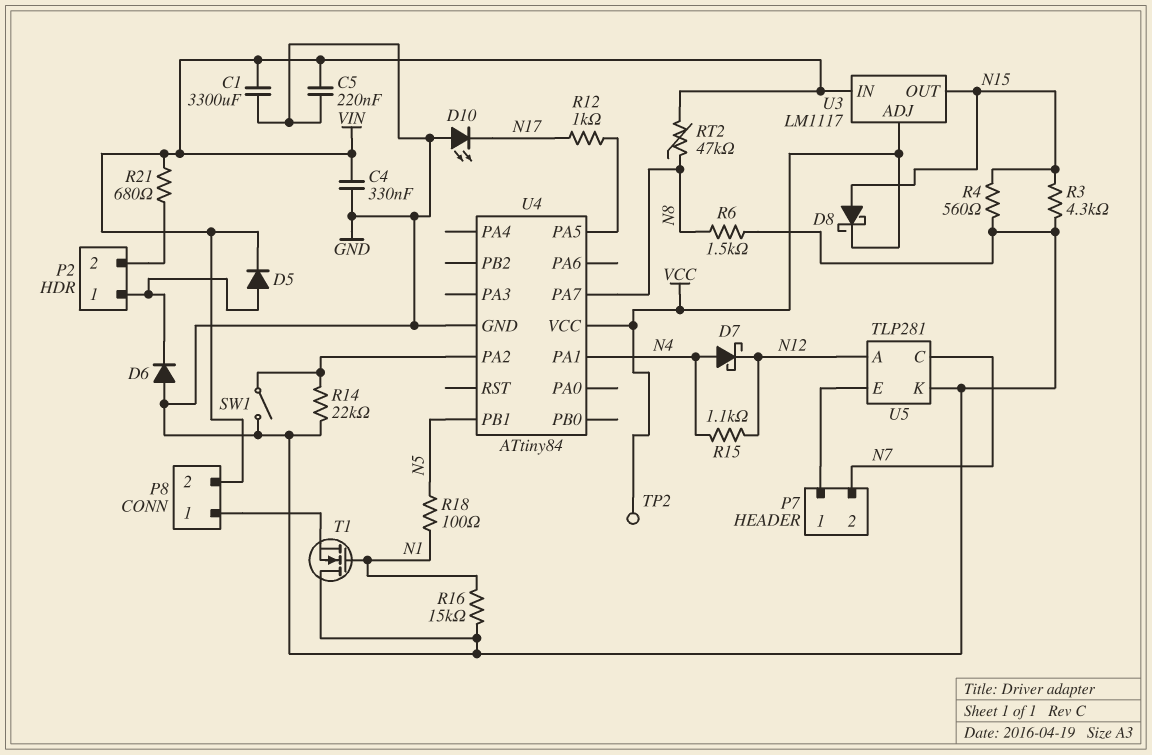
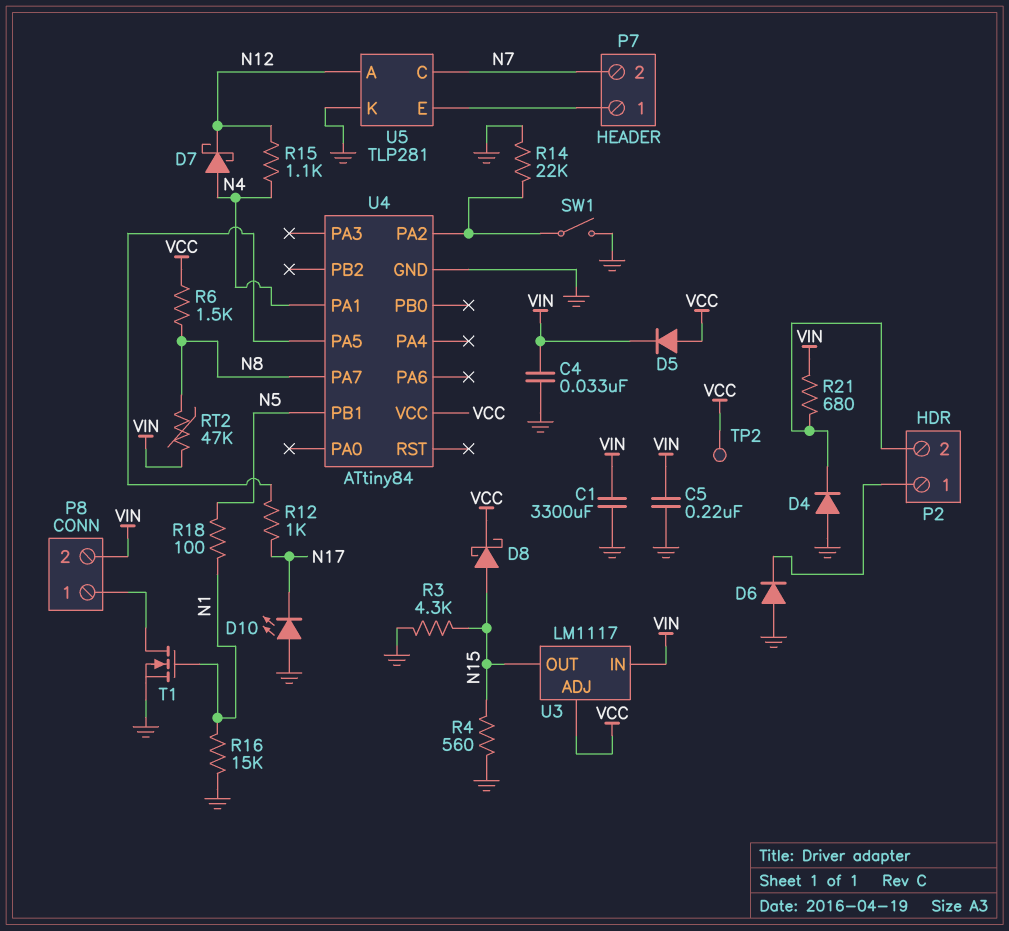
C4: 330nF (GND, VIN) -> 33nF (GND, VIN)
D4: none -> diode (A GND, K P2/2)
D5: diode (A P2/1, K VIN) -> diode (A VCC, K VIN)
R6: 1.5k (GND, N8) -> 1.5k (N8, VCC)
T1: NMOS (G N1, D GND, S P8/1) -> NMOS (G N1, D P8/1, S GND)

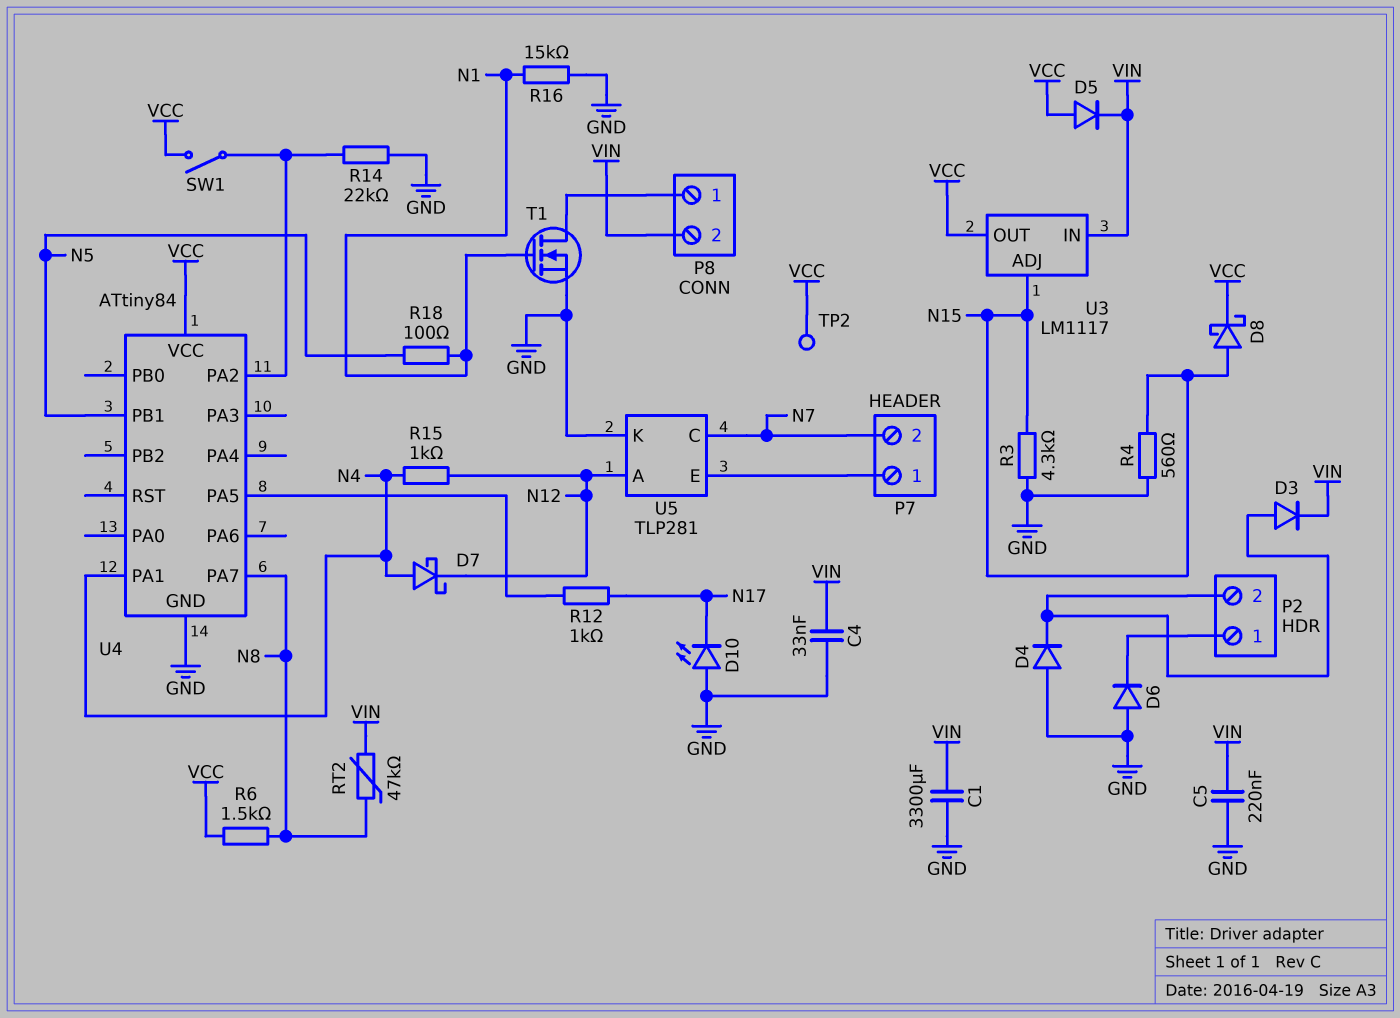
D3: none -> diode (A P2/2, K VIN)
R15: 1.1k (N4, N12) -> 1k (N4, N12)
R21: 680 (P2/2, VIN) -> none
SW1: switch (GND, U4/PA2) -> switch (U4/PA2, VCC)
U3 pin ADJ: VCC -> N15
U3 pin OUT: N15 -> VCC

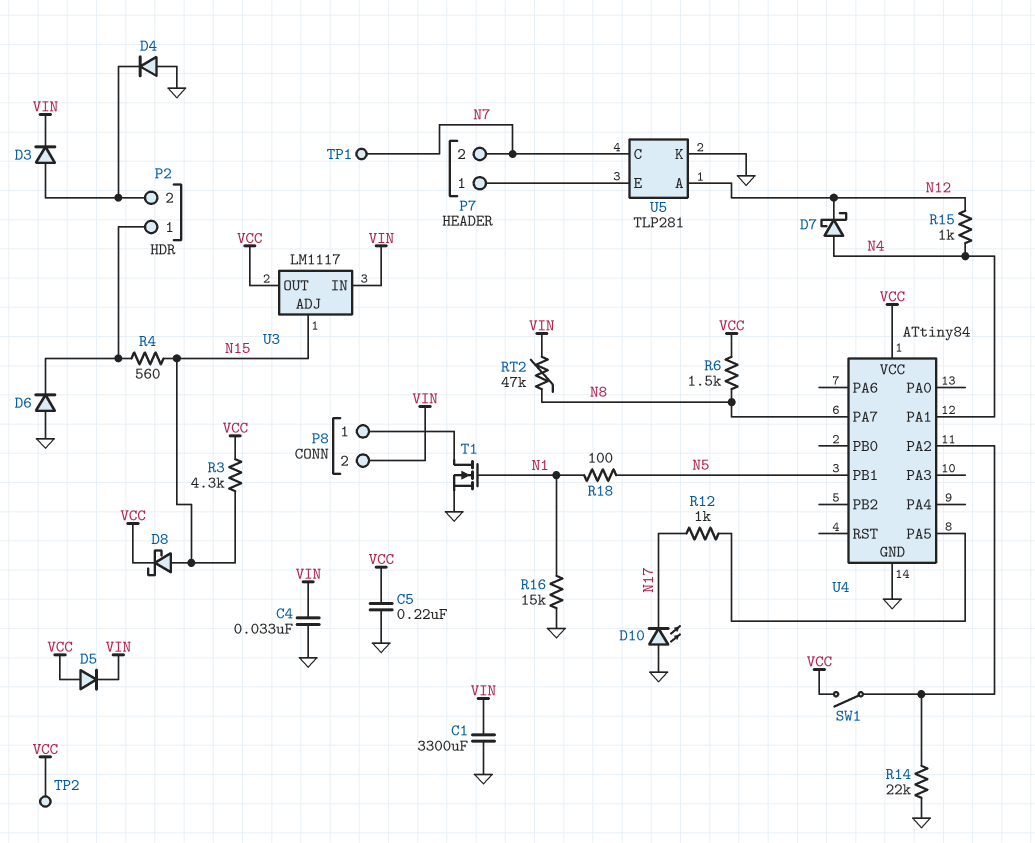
C5: 220nF (GND, VIN) -> 220nF (GND, VCC)
R3: 4.3k (GND, N15) -> 4.3k (N15, VCC)
R4: 560 (GND, N15) -> 560 (N15, P2/1)
TP1: none -> test point (N7)

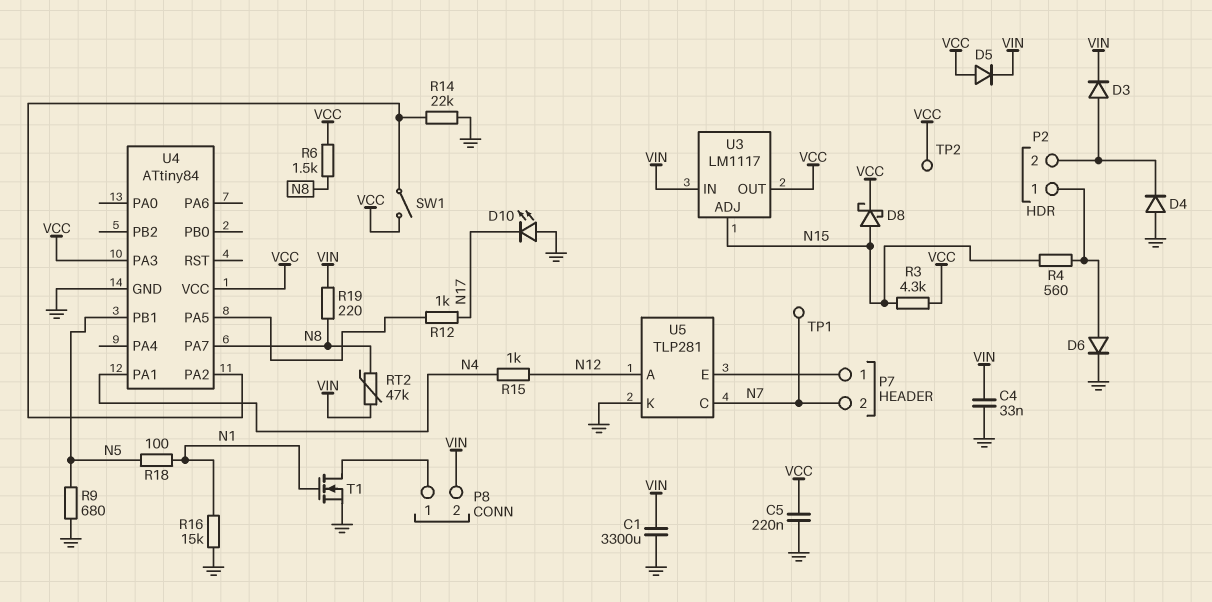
D6: diode (A GND, K P2/1) -> diode (A P2/1, K GND)
D7: schottky (A N4, K N12) -> none
R9: none -> 680 (GND, N5)
R19: none -> 220 (N8, VIN)
U4 pin PA3: none -> VCC

